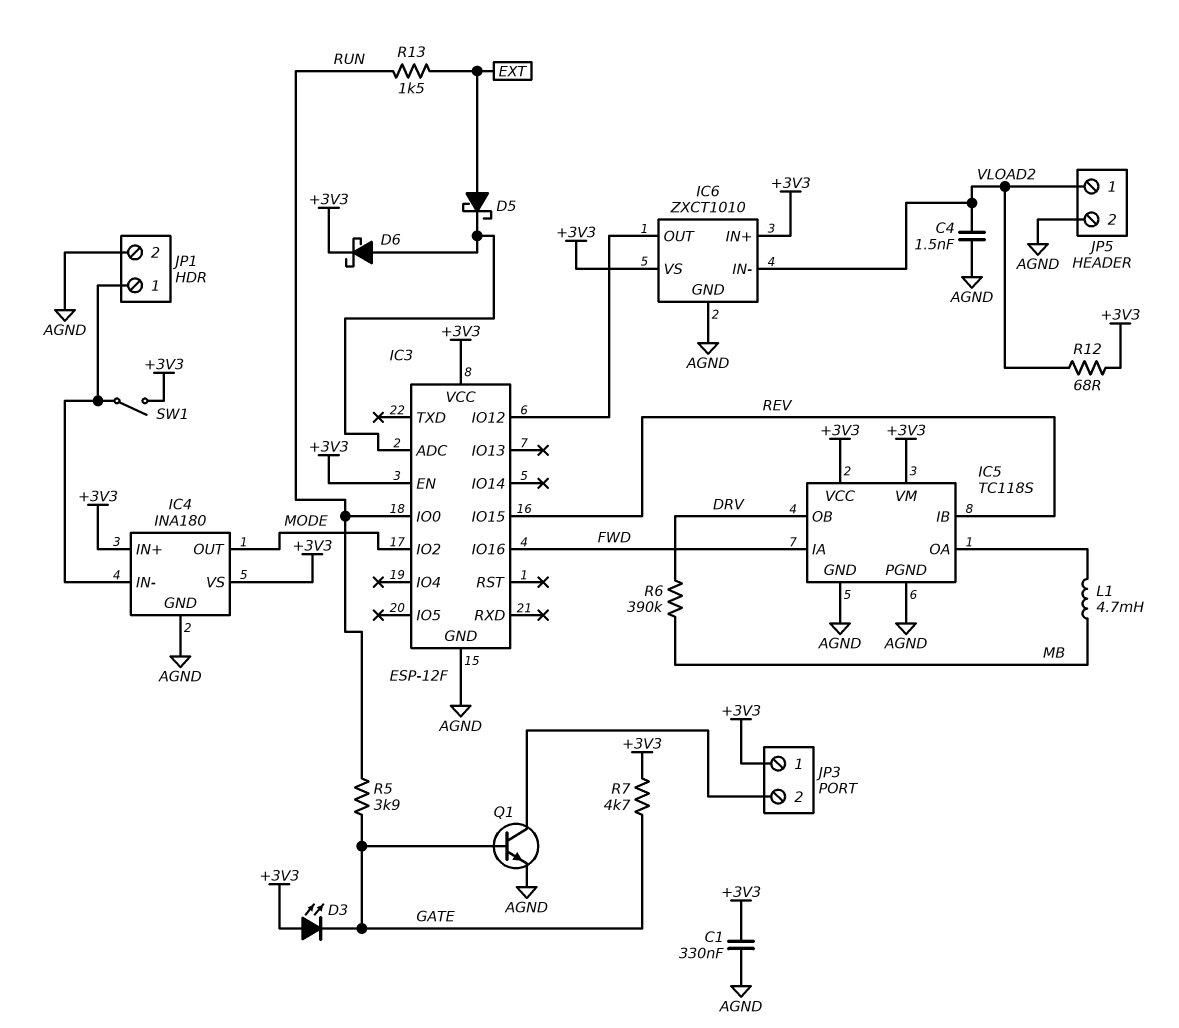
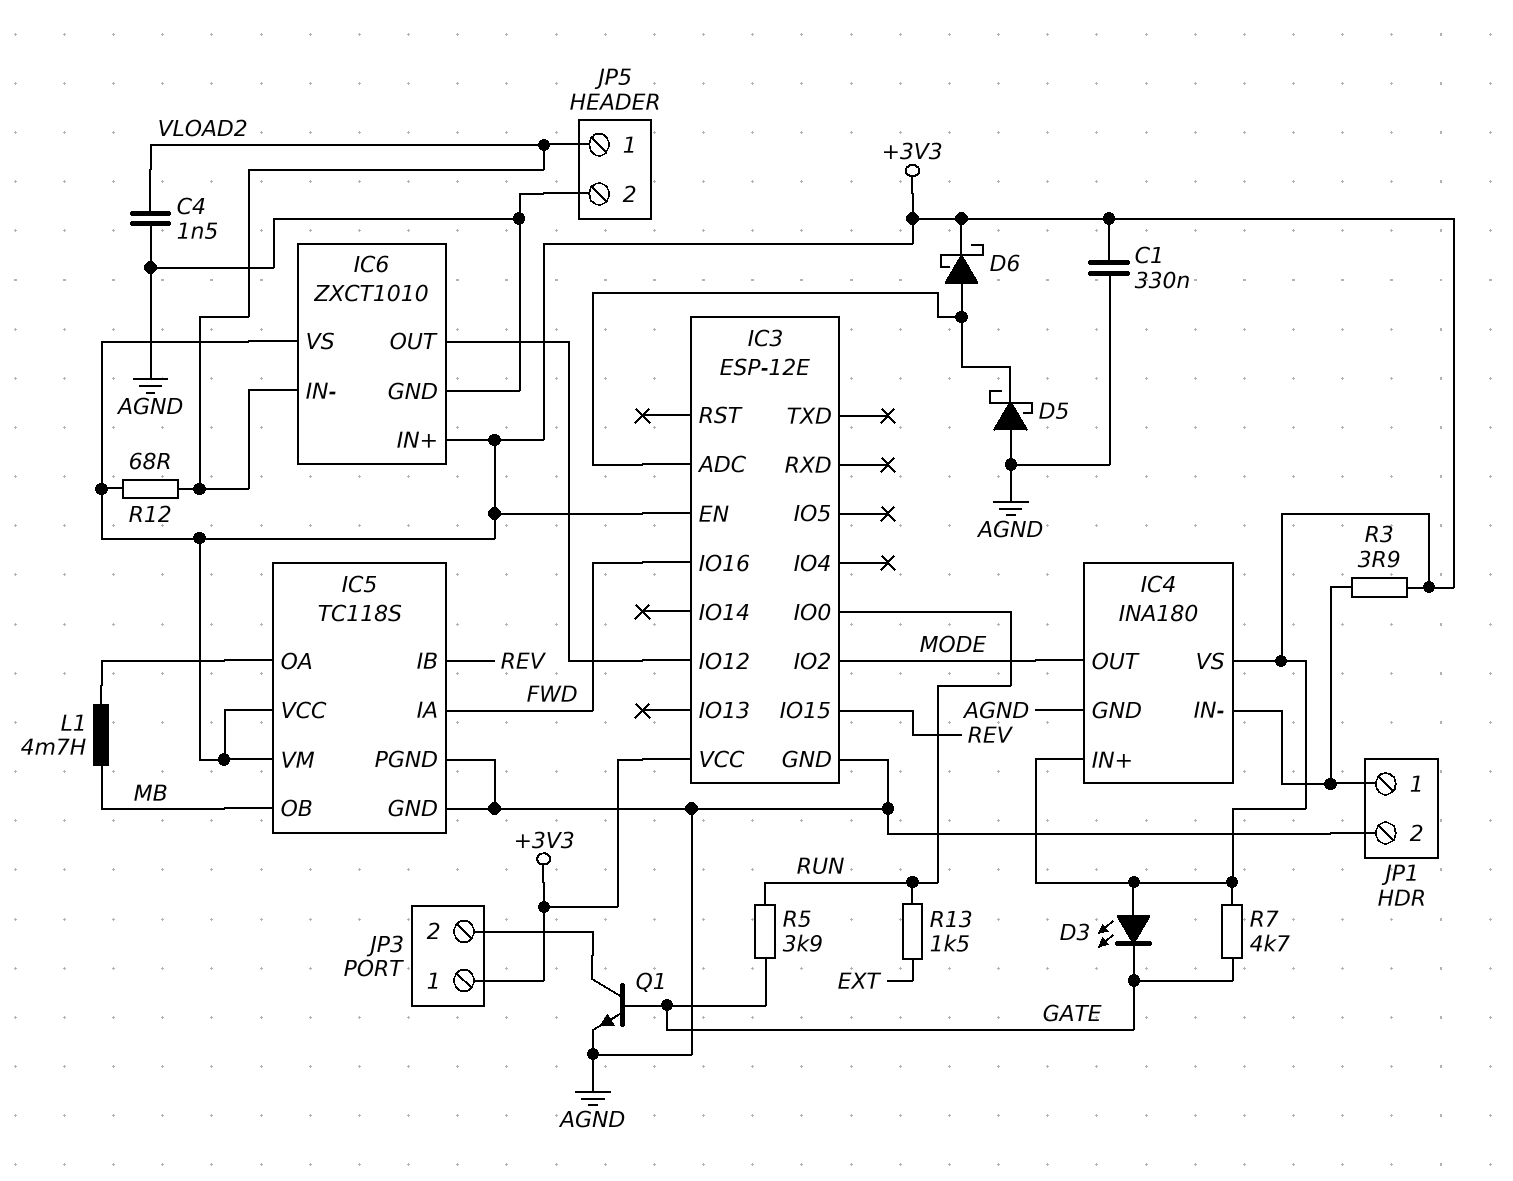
D5: schottky (A EXT, K IC3/ADC) -> schottky (A AGND, K IC3/ADC)
IC3: ESP-12F -> ESP-12E
IC5 pin OB: DRV -> MB
R3: none -> 3.9 (+3V3, IC4/IN-)
R6: 390k (DRV, MB) -> none
SW1: switch (+3V3, IC4/IN-) -> none

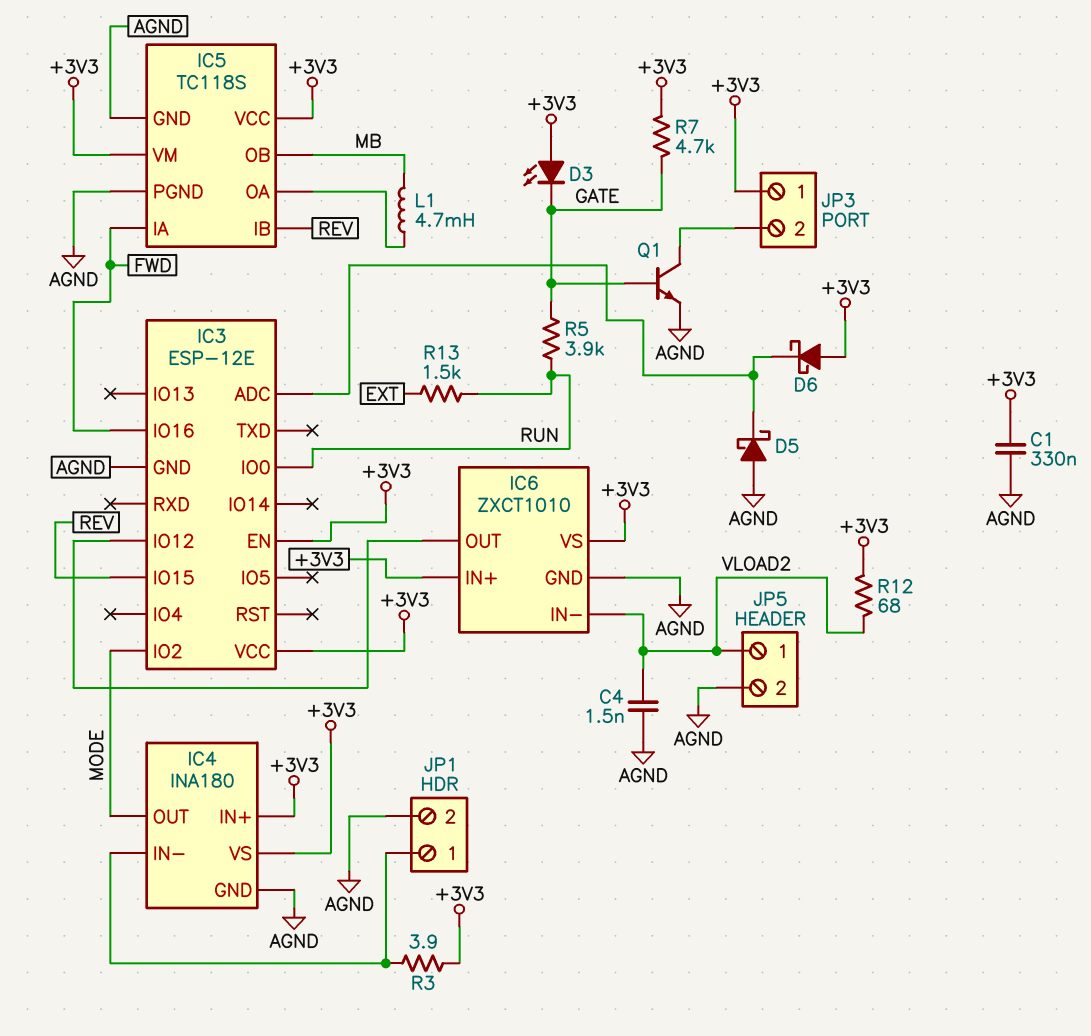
D6: schottky (A IC3/ADC, K +3V3) -> schottky (A +3V3, K IC3/ADC)

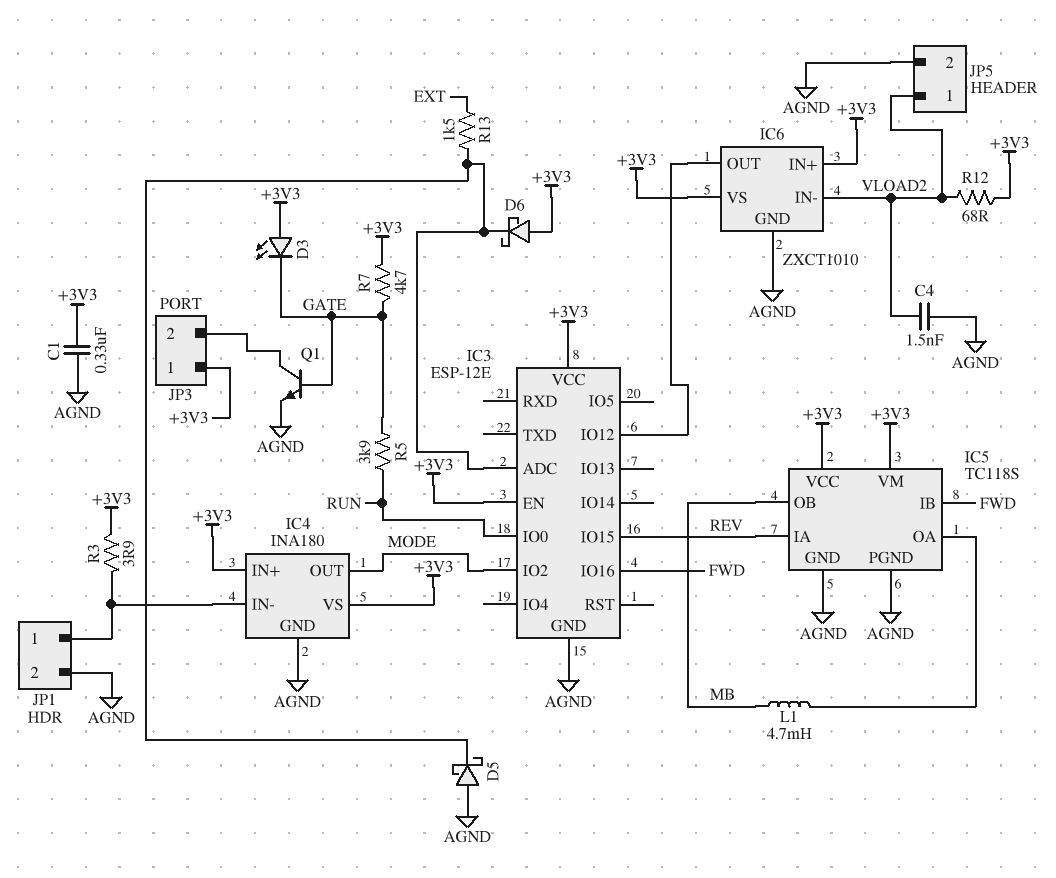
IC5 pin IA: FWD -> REV
IC5 pin IB: REV -> FWD
R13: 1.5k (EXT, RUN) -> 1.5k (EXT, IC3/ADC)

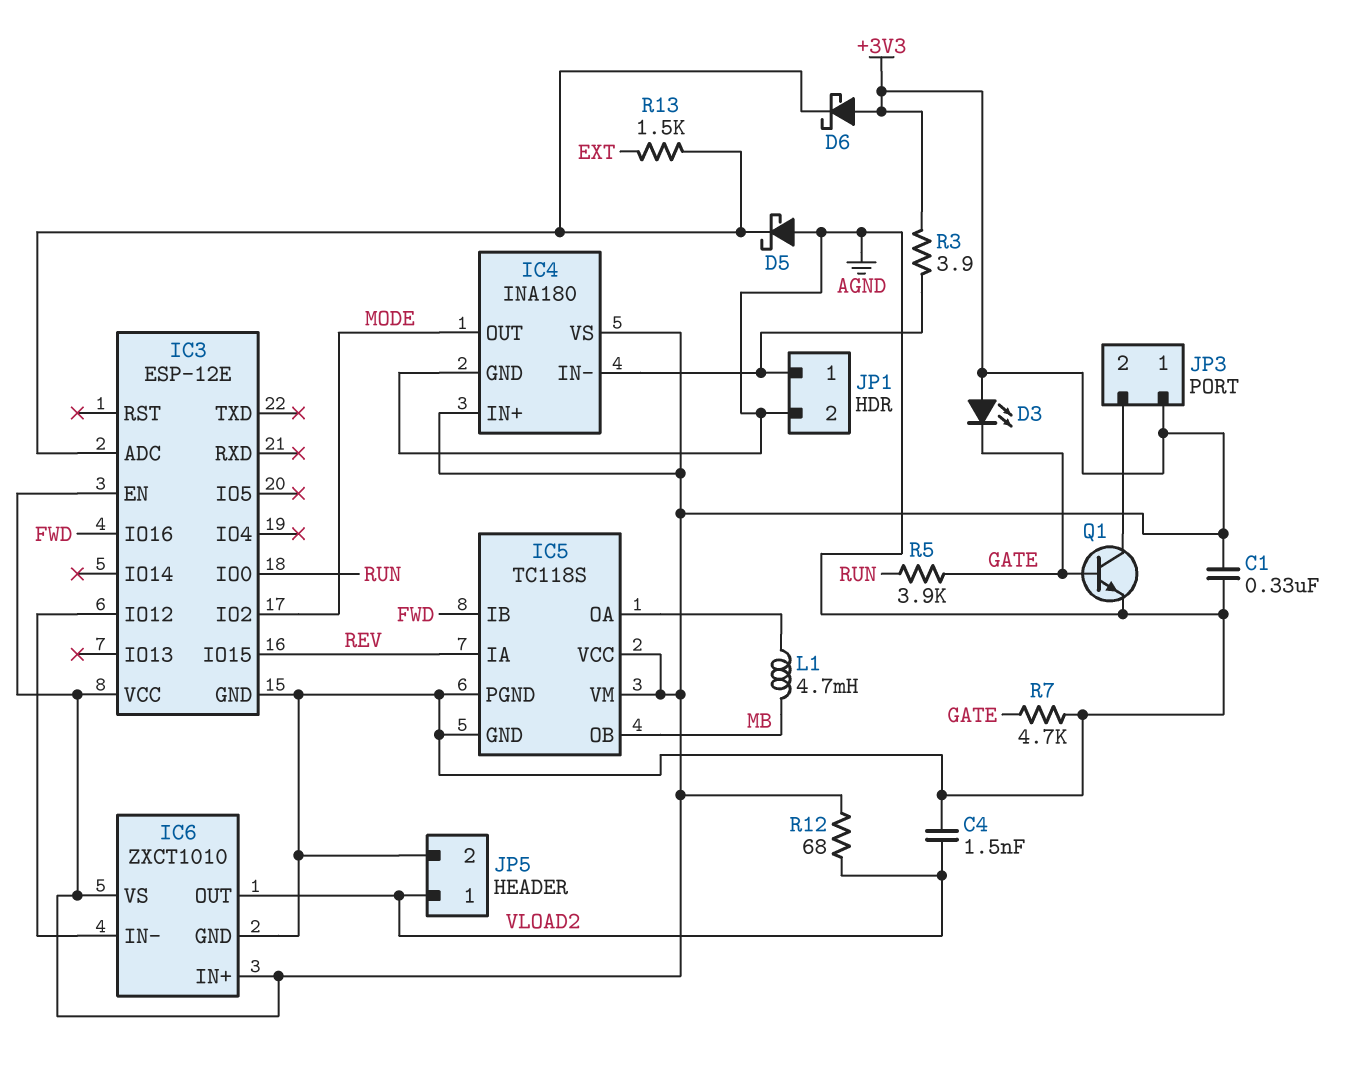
IC6 pin IN-: VLOAD2 -> IC3/IO12
IC6 pin OUT: IC3/IO12 -> VLOAD2
R7: 4.7k (+3V3, GATE) -> 4.7k (AGND, GATE)

